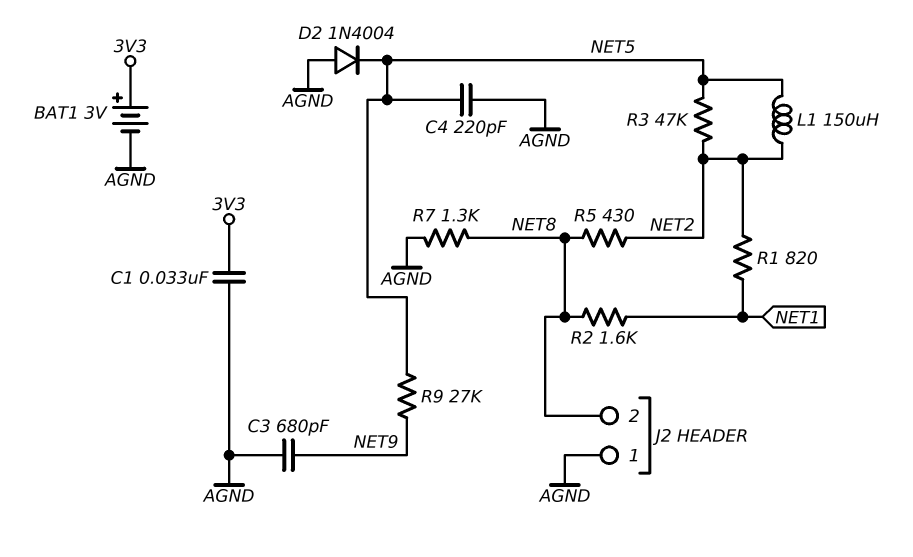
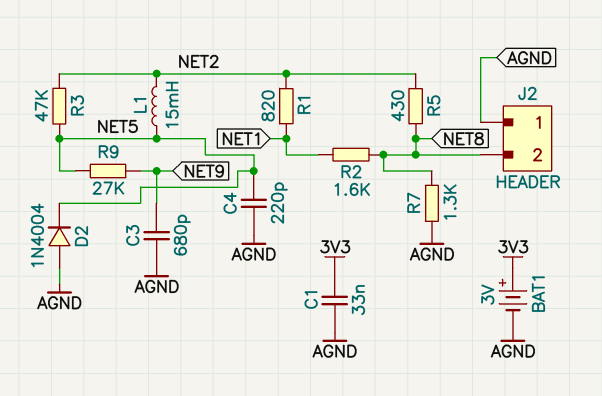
L1: 150uH (NET2, NET5) -> 15mH (NET2, NET5)

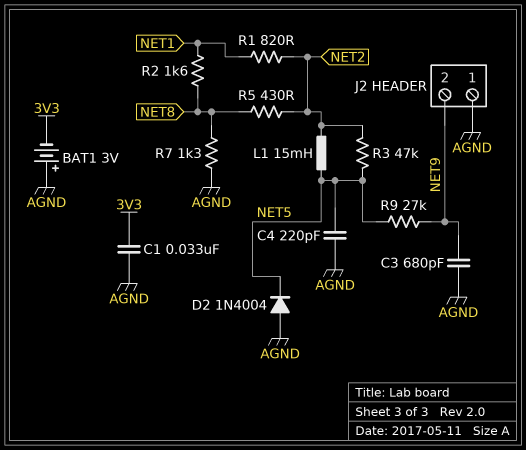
BAT1: 3V (plus 3V3, minus AGND) -> 3V (plus AGND, minus 3V3)
J2 pin 2: NET8 -> NET9

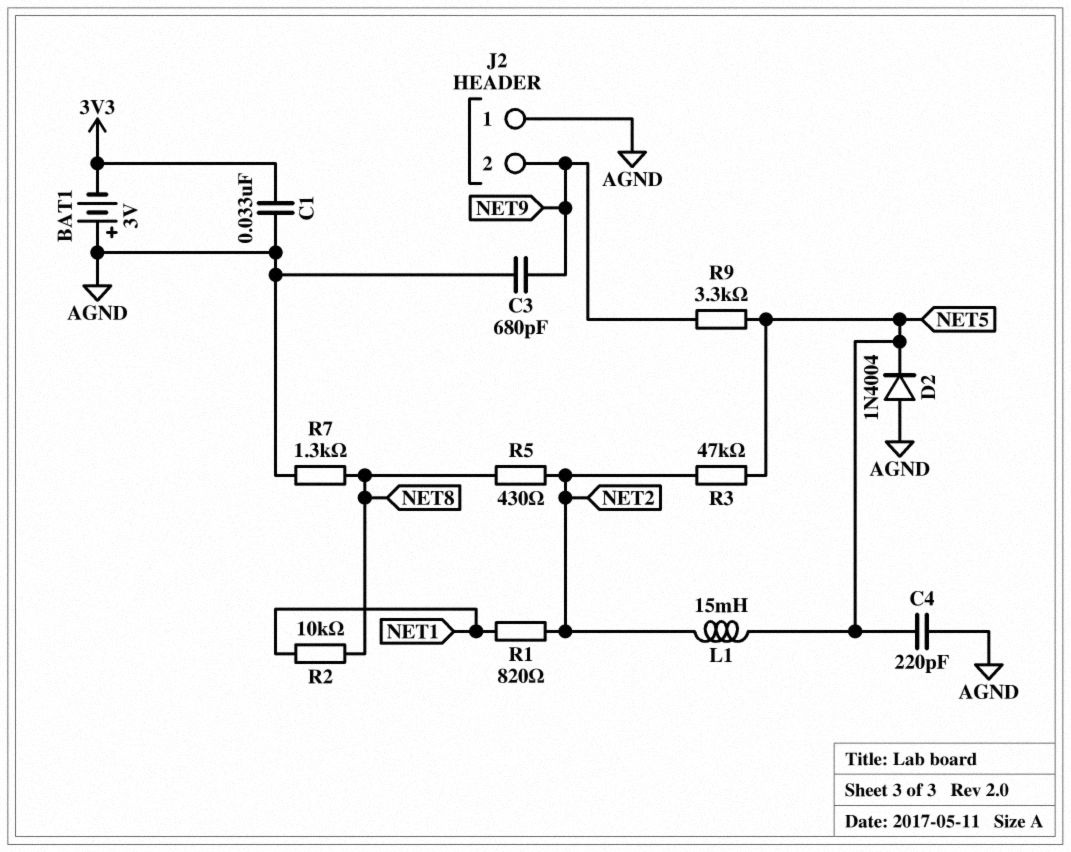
R2: 1.6k (NET1, NET8) -> 10k (NET1, NET8)
R9: 27k (NET5, NET9) -> 3.3k (NET5, NET9)

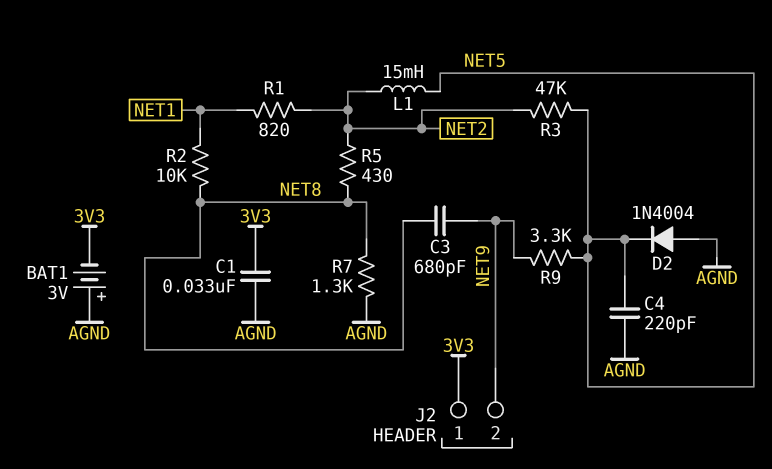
C3: 680pF (AGND, NET9) -> 680pF (NET8, NET9)
J2 pin 1: AGND -> 3V3

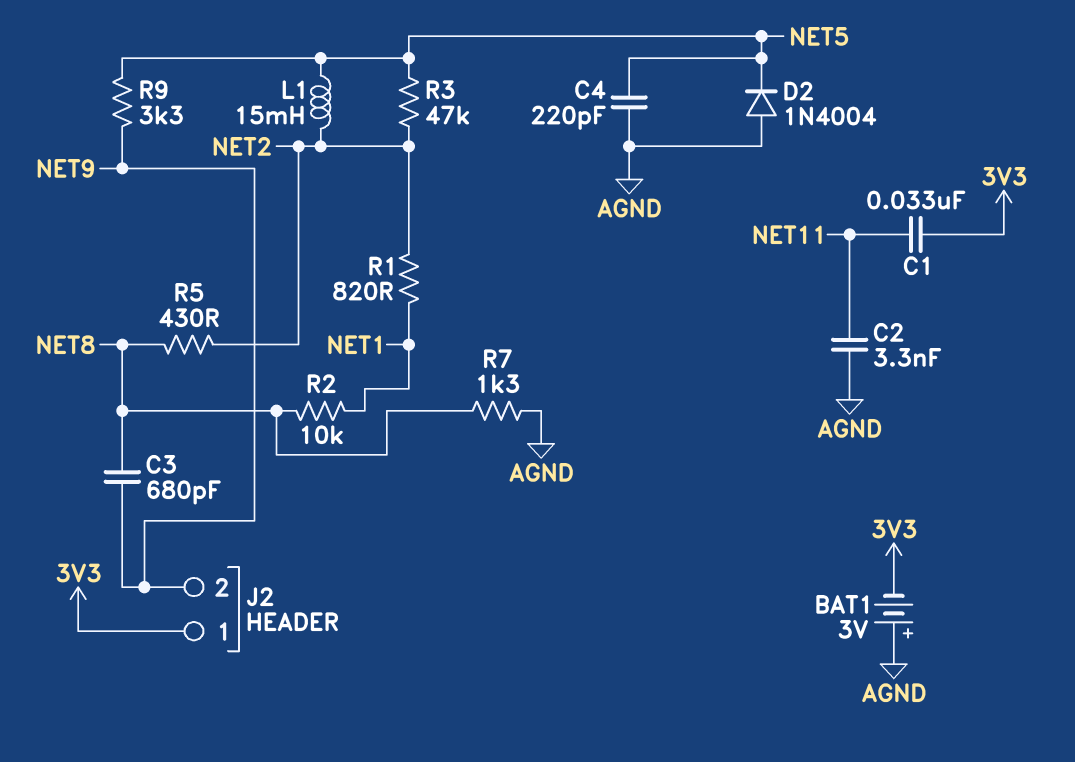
C1: 33nF (3V3, AGND) -> 33nF (3V3, NET11)
C2: none -> 3.3nF (AGND, NET11)

